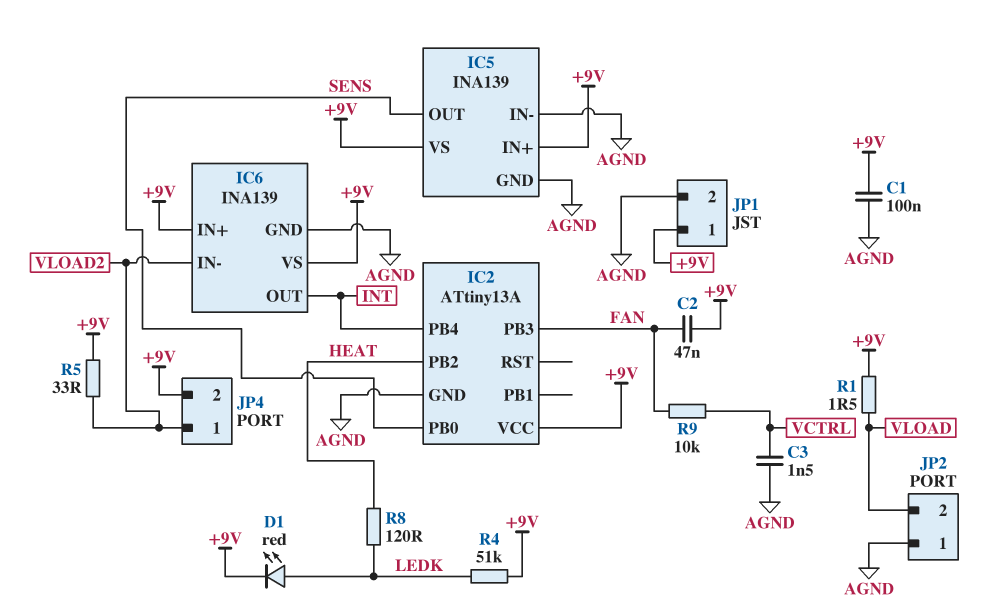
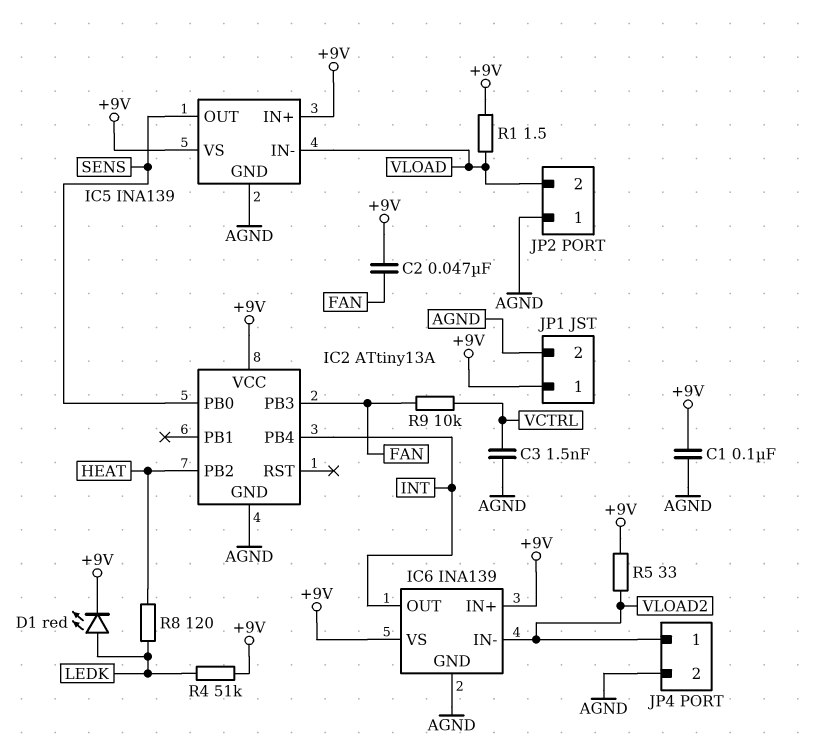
IC5 pin IN-: AGND -> VLOAD
JP4 pin 2: +9V -> AGND

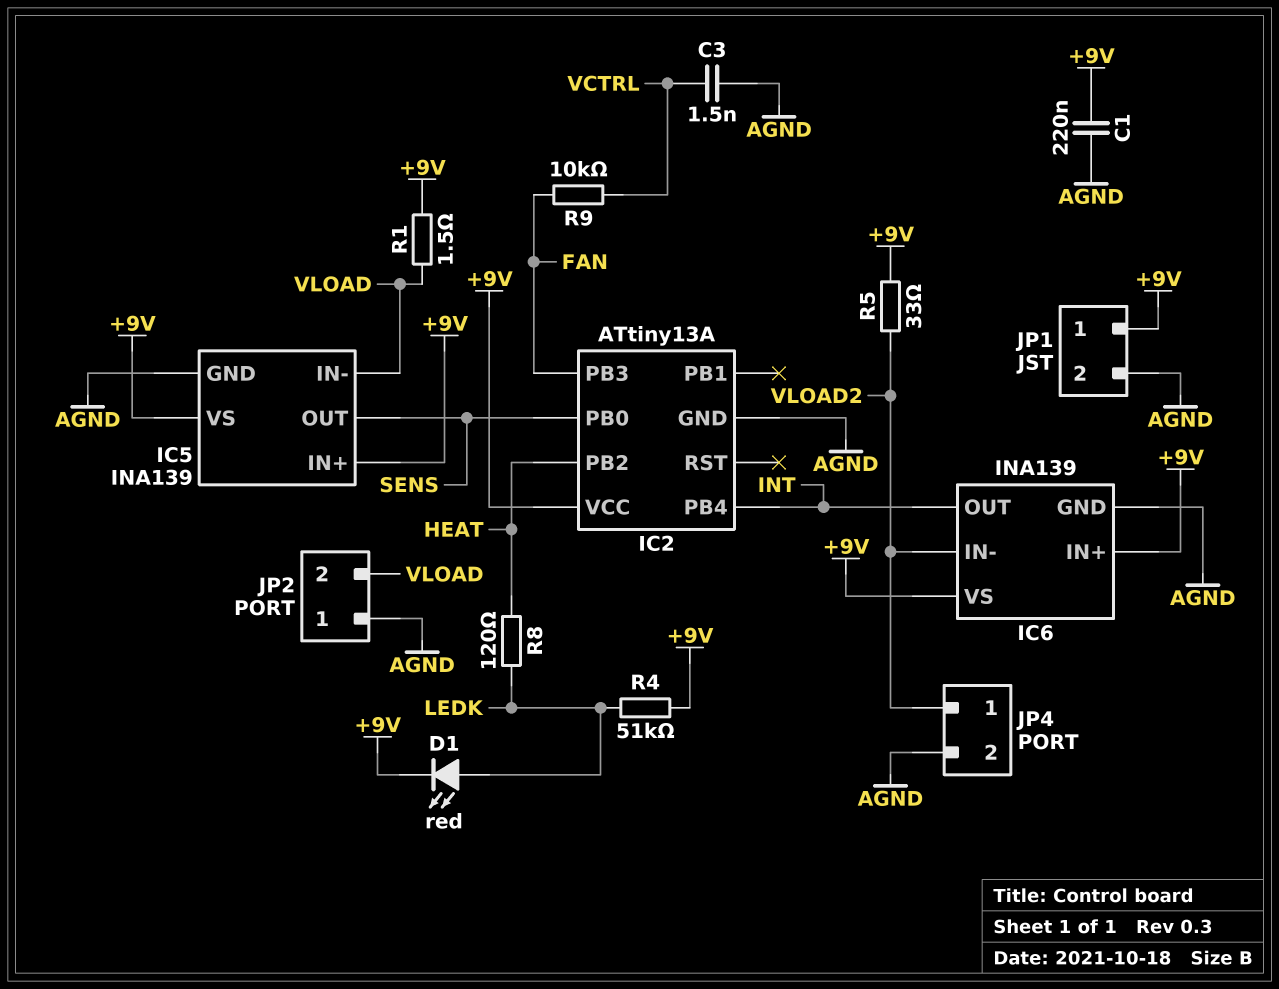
C1: 100nF (+9V, AGND) -> 220nF (+9V, AGND)
C2: 47nF (+9V, FAN) -> none

